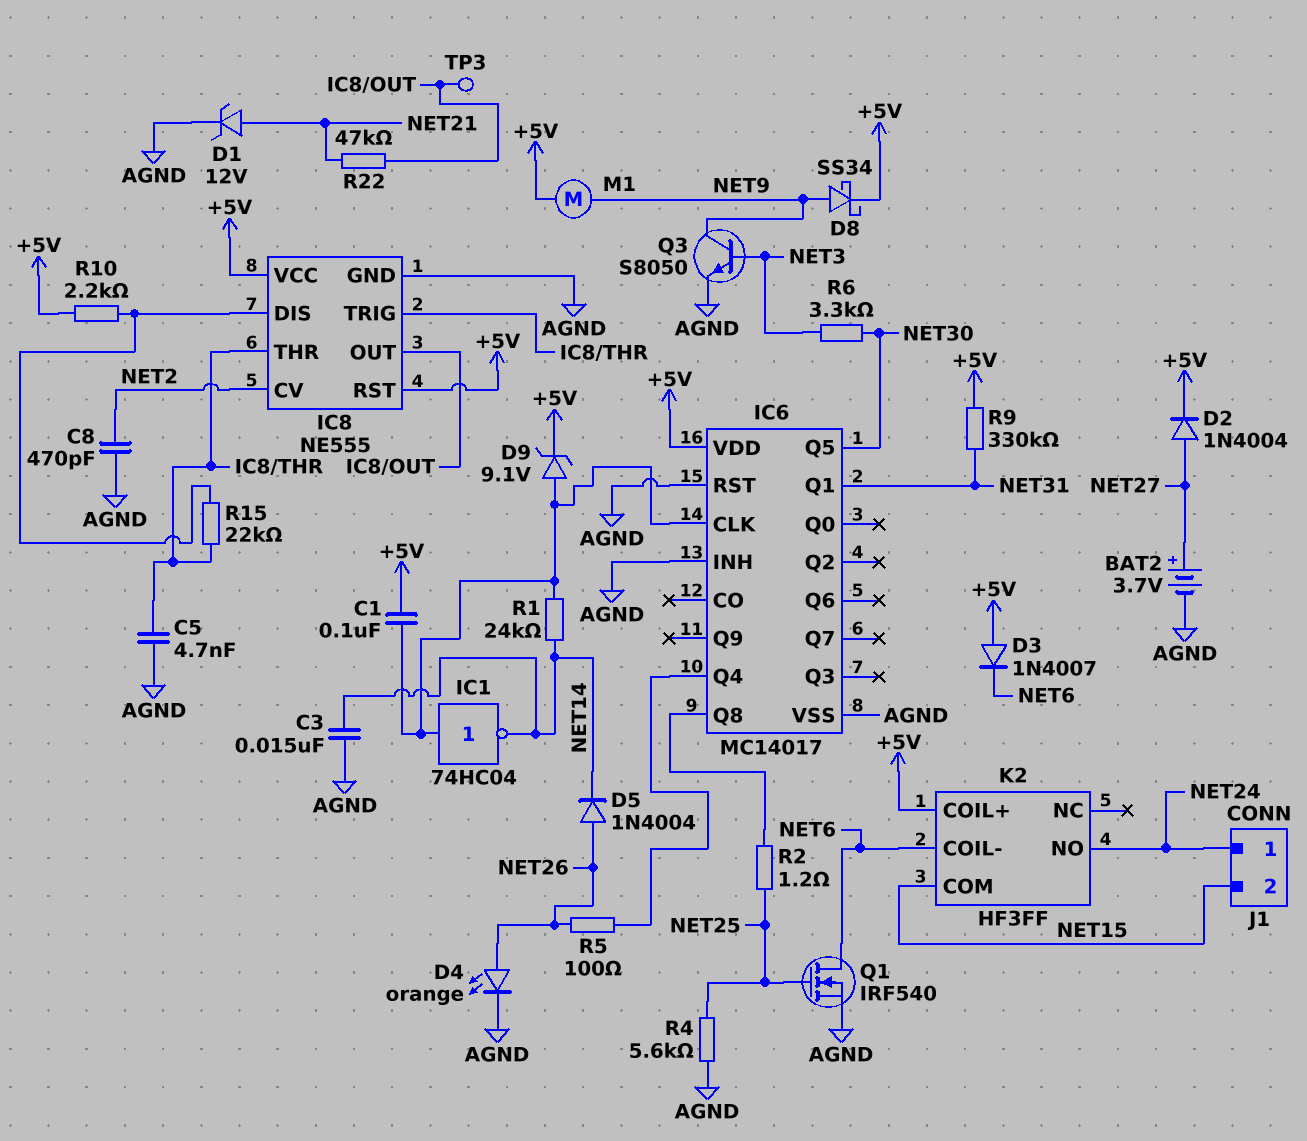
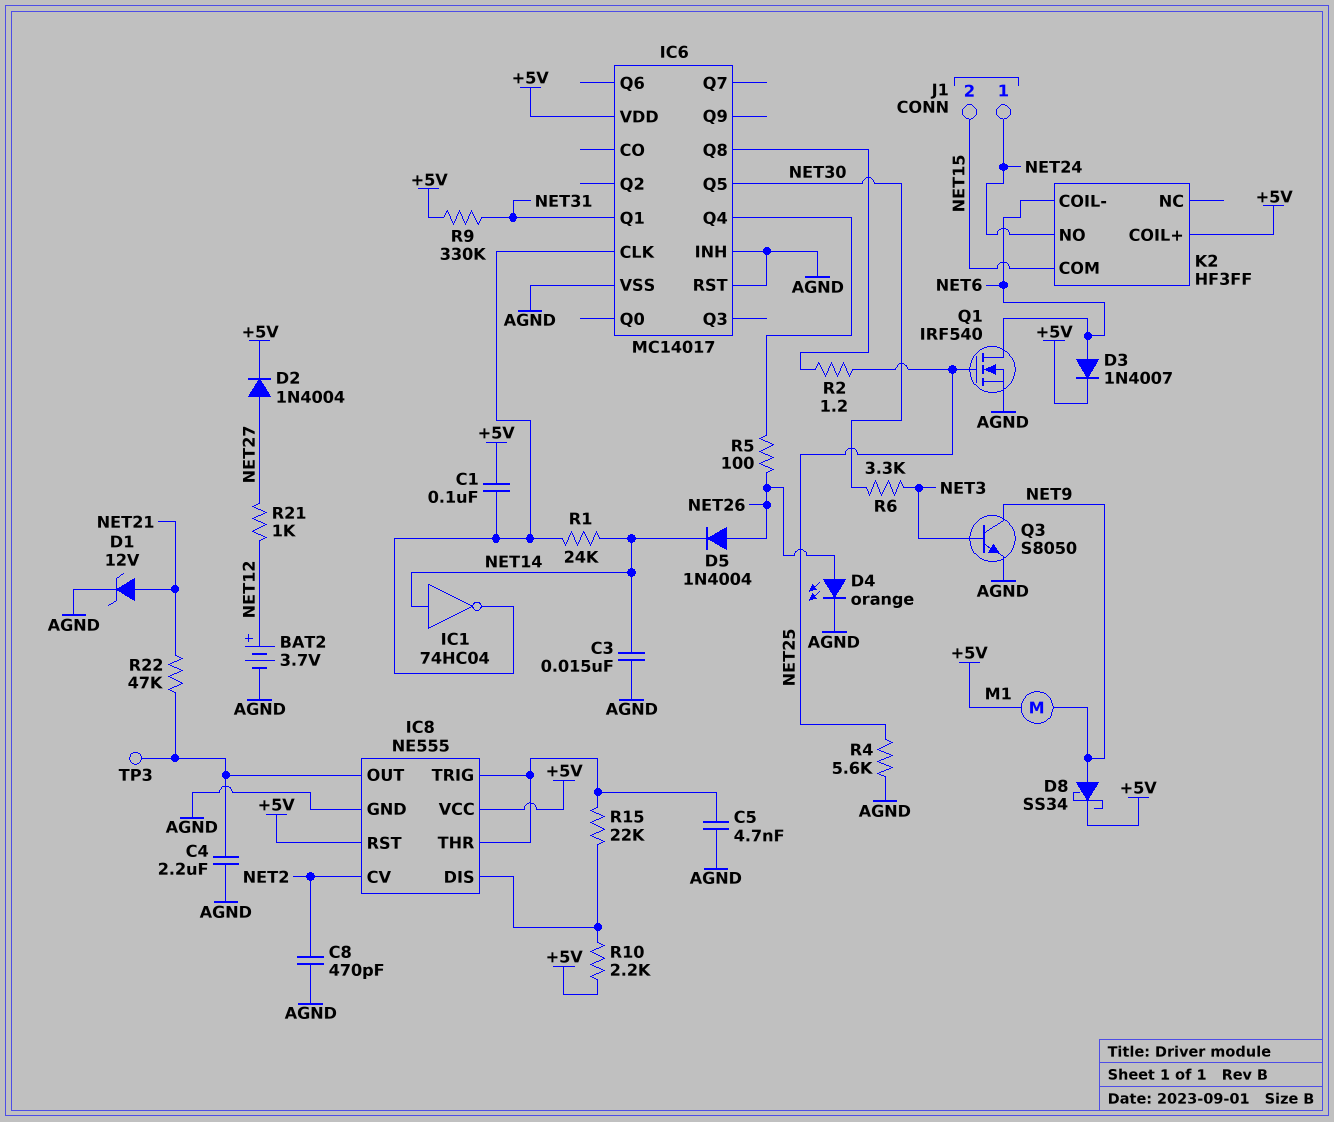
BAT2: 3.7V (plus NET27, minus AGND) -> 3.7V (plus NET12, minus AGND)
C4: none -> 2.2uF (AGND, IC8/OUT)
D3: diode 1N4007 (A +5V, K NET6) -> diode 1N4007 (A NET6, K +5V)
D9: zener 9.1V (A IC6/CLK, K +5V) -> none
IC1: NOT 74HC04 (in IC6/CLK, out NET14) -> NOT 74HC04 (in NET14, out IC6/CLK)
R21: none -> 1k (NET12, NET27)

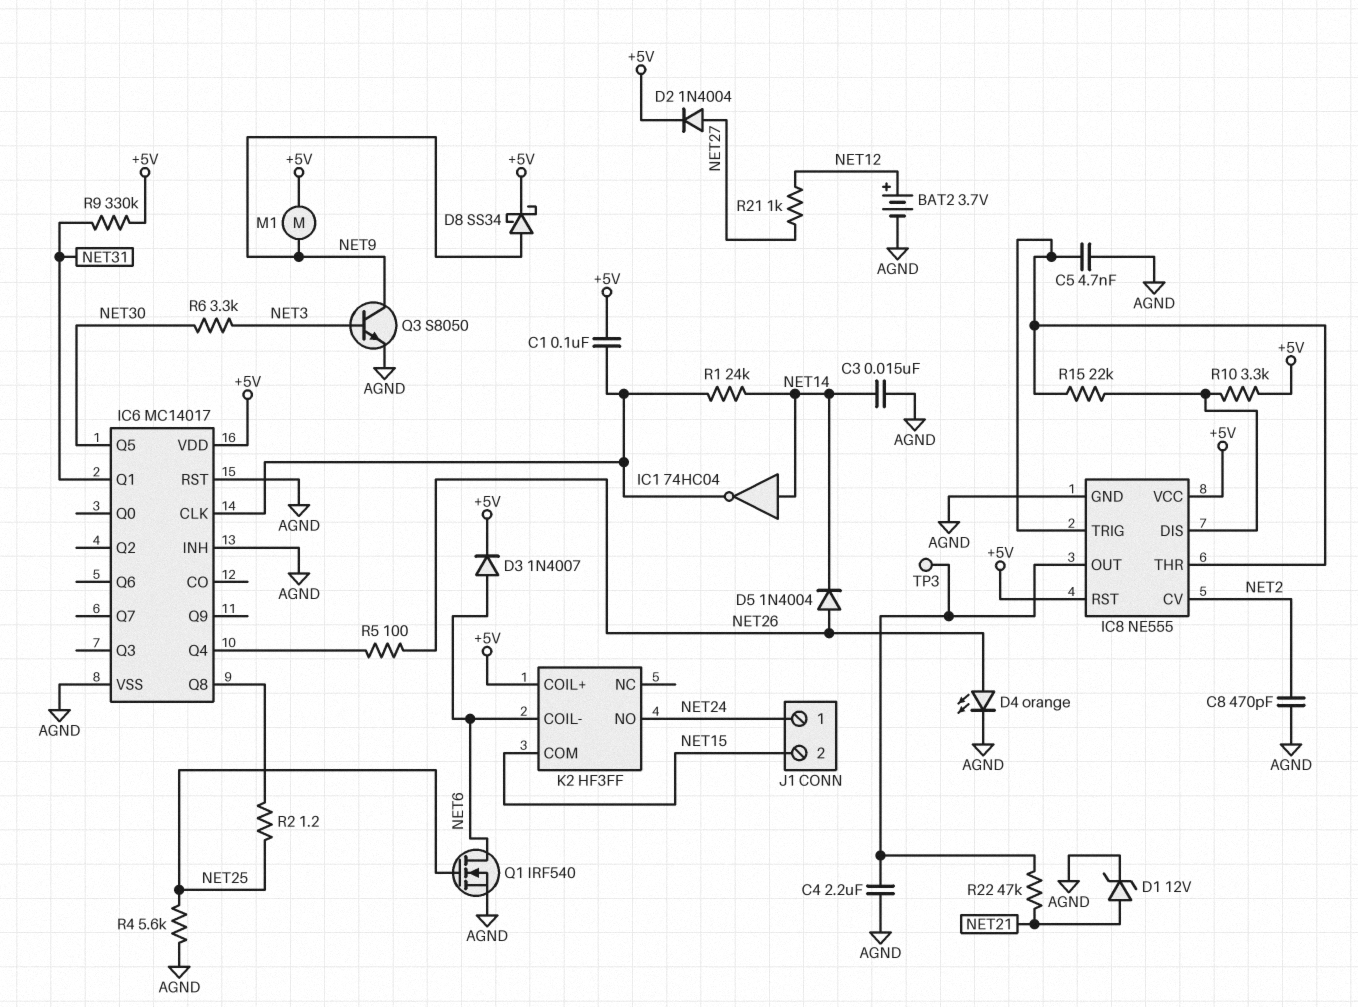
R10: 2.2k (+5V, IC8/DIS) -> 3.3k (+5V, IC8/DIS)

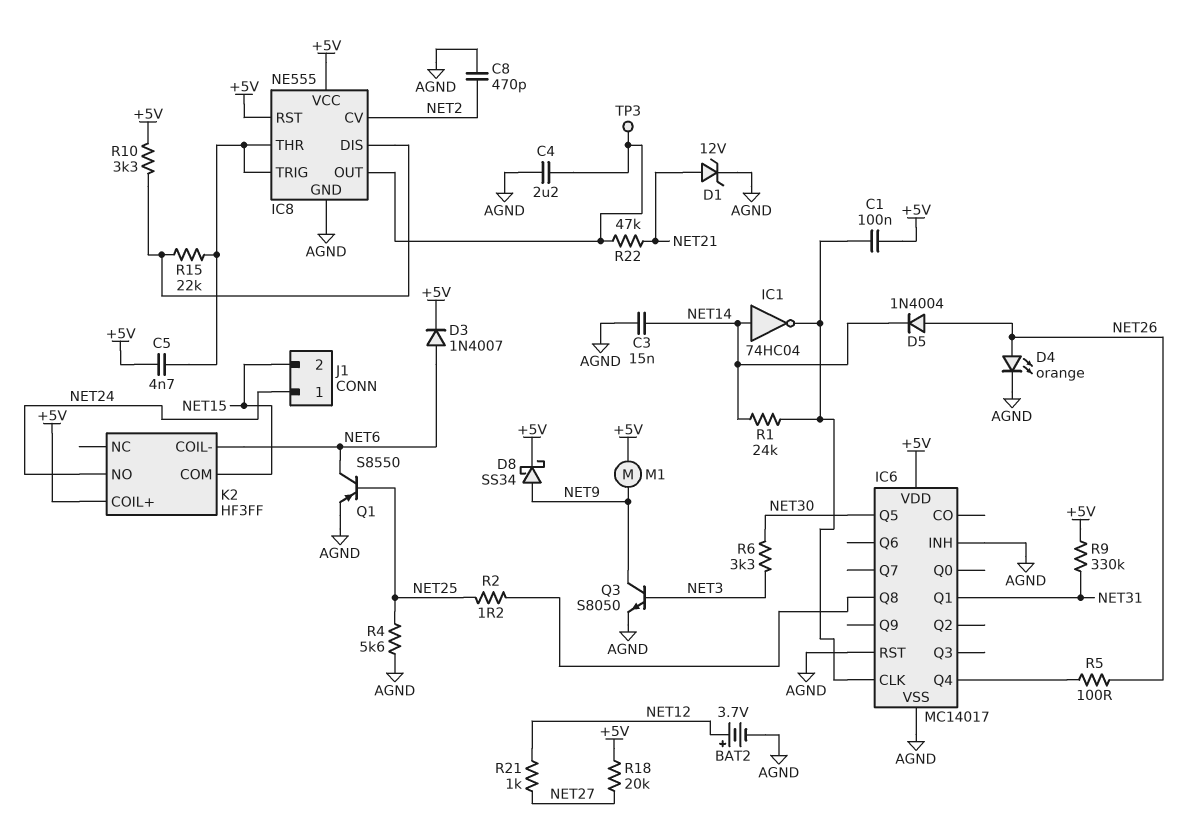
C5: 4.7nF (AGND, IC8/THR) -> 4.7nF (+5V, IC8/THR)
D2: diode 1N4004 (A NET27, K +5V) -> none
Q1: NMOS IRF540 (G NET25, D NET6, S AGND) -> PNP S8550 (B NET25, C NET6, E AGND)
R18: none -> 20k (+5V, NET27)

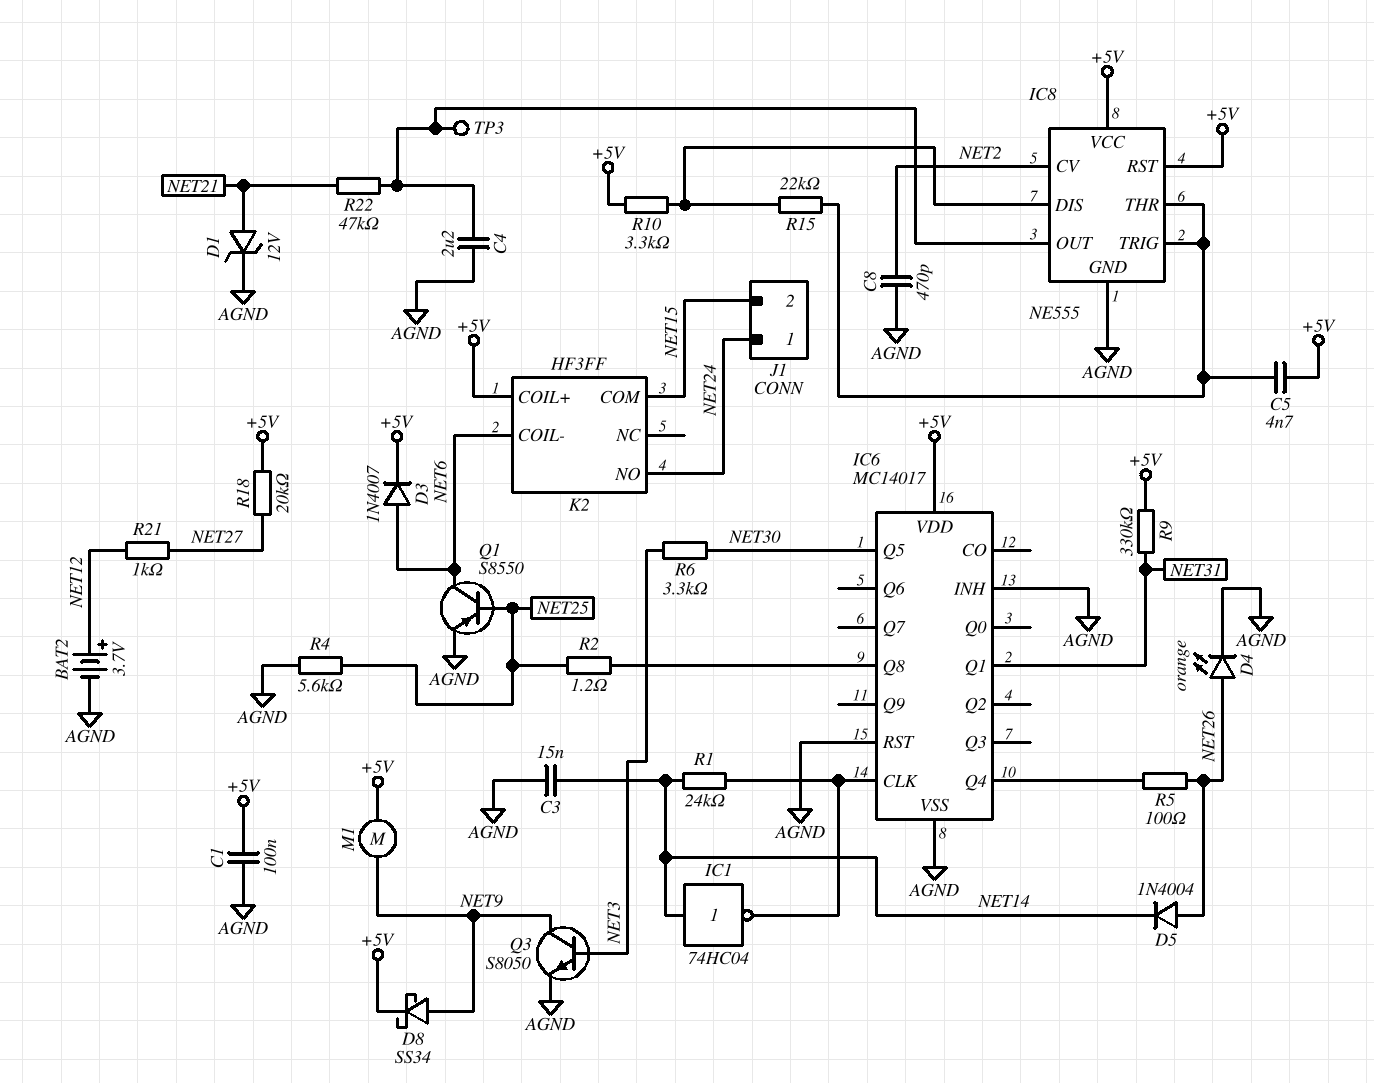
C1: 100nF (+5V, IC6/CLK) -> 100nF (+5V, AGND)

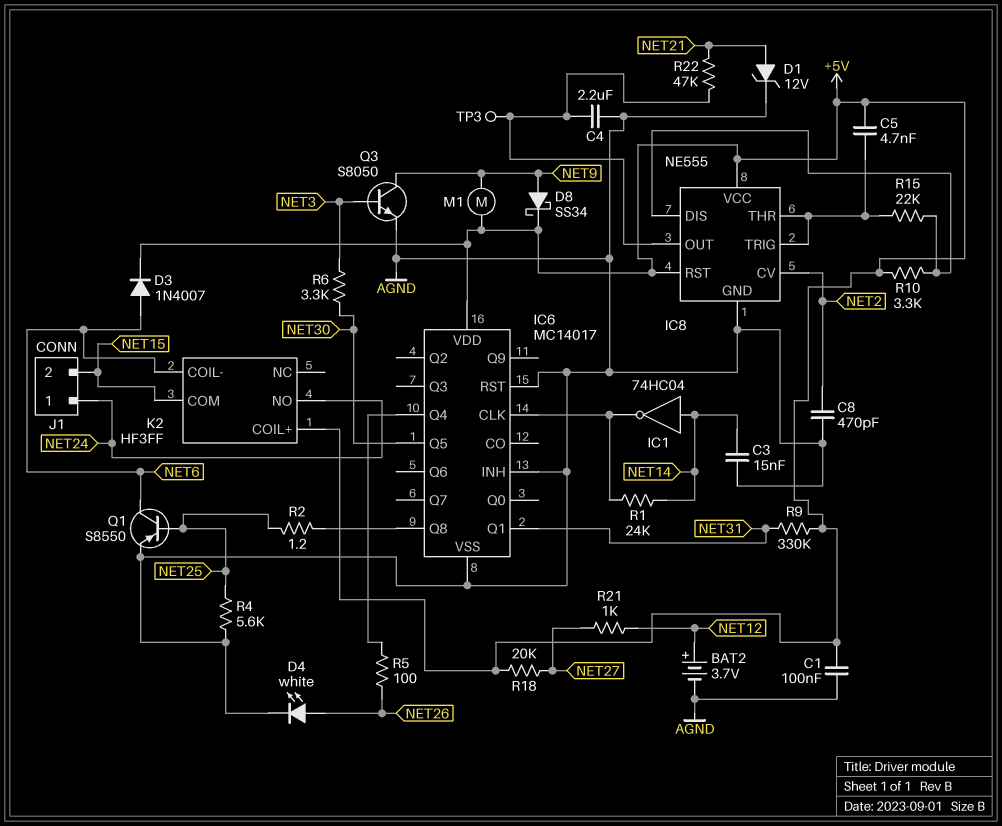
D4: LED orange (A NET26, K AGND) -> LED white (A NET26, K AGND)
D5: diode 1N4004 (A NET26, K NET14) -> none

